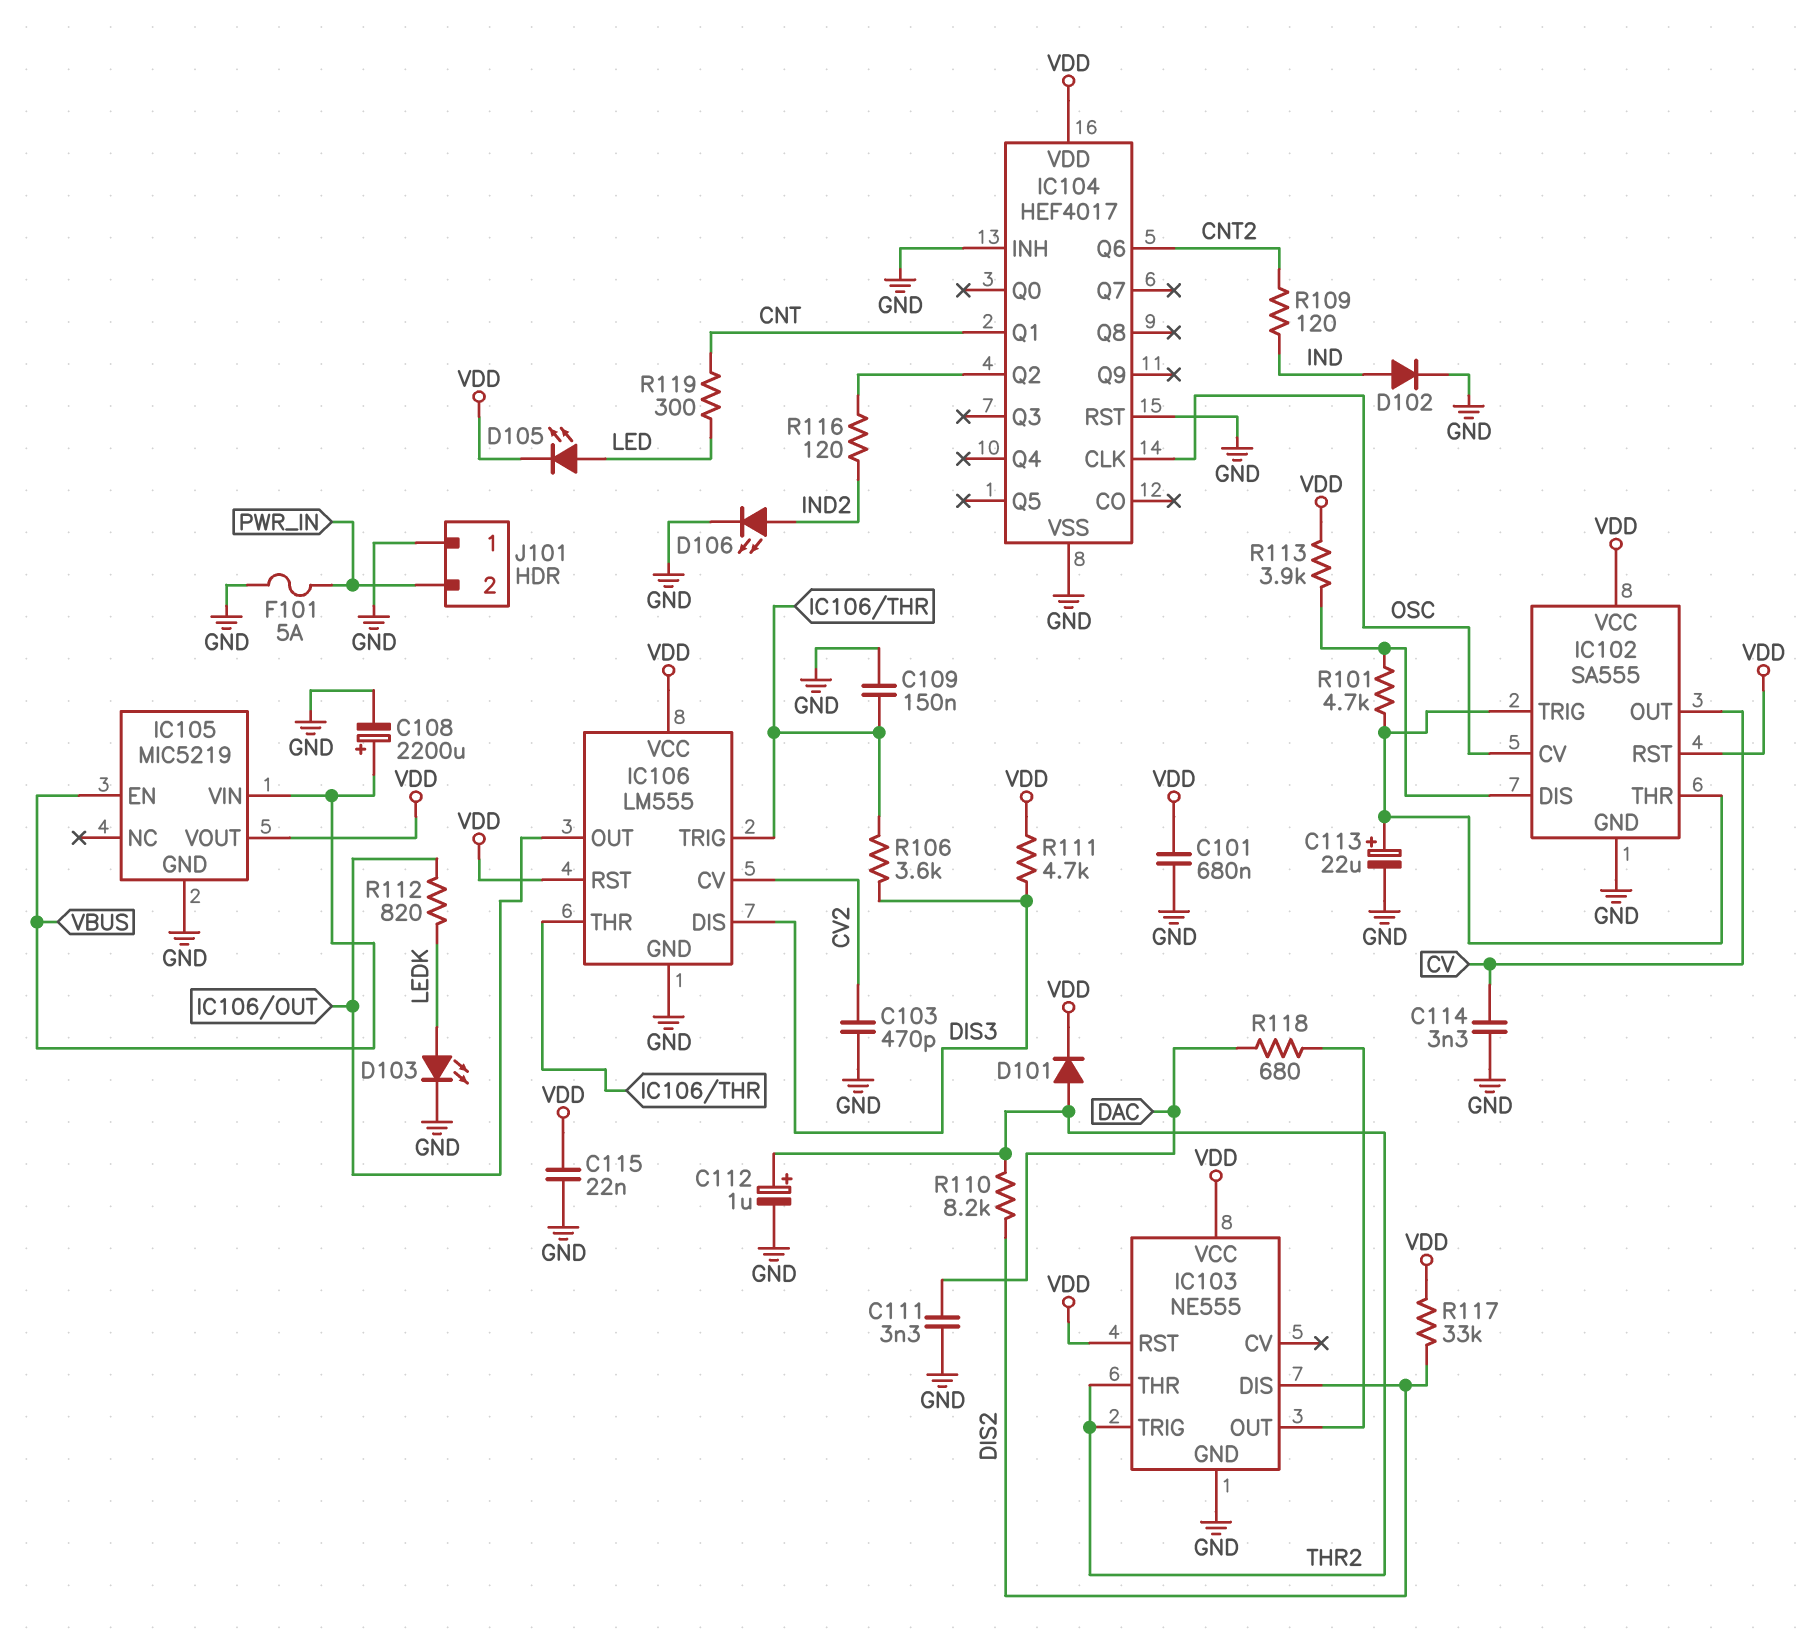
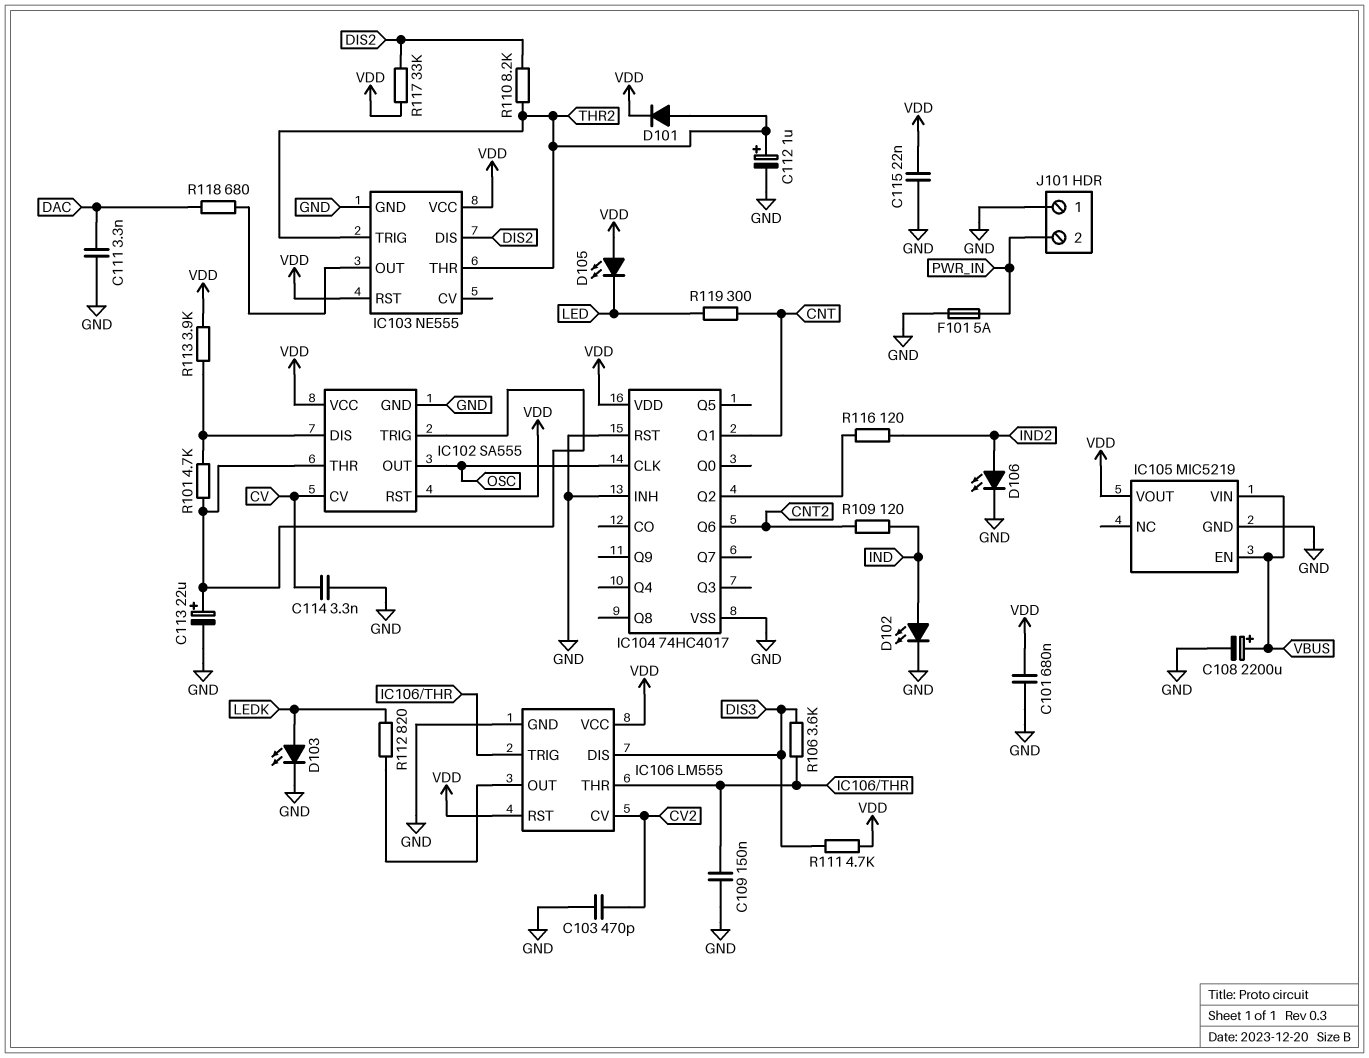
D102: diode (A IND, K GND) -> LED (A IND, K GND)
D105: LED (A LED, K VDD) -> LED (A VDD, K LED)
IC102 pin CV: OSC -> CV
IC102 pin OUT: CV -> OSC
IC104: HEF4017 -> 74HC4017

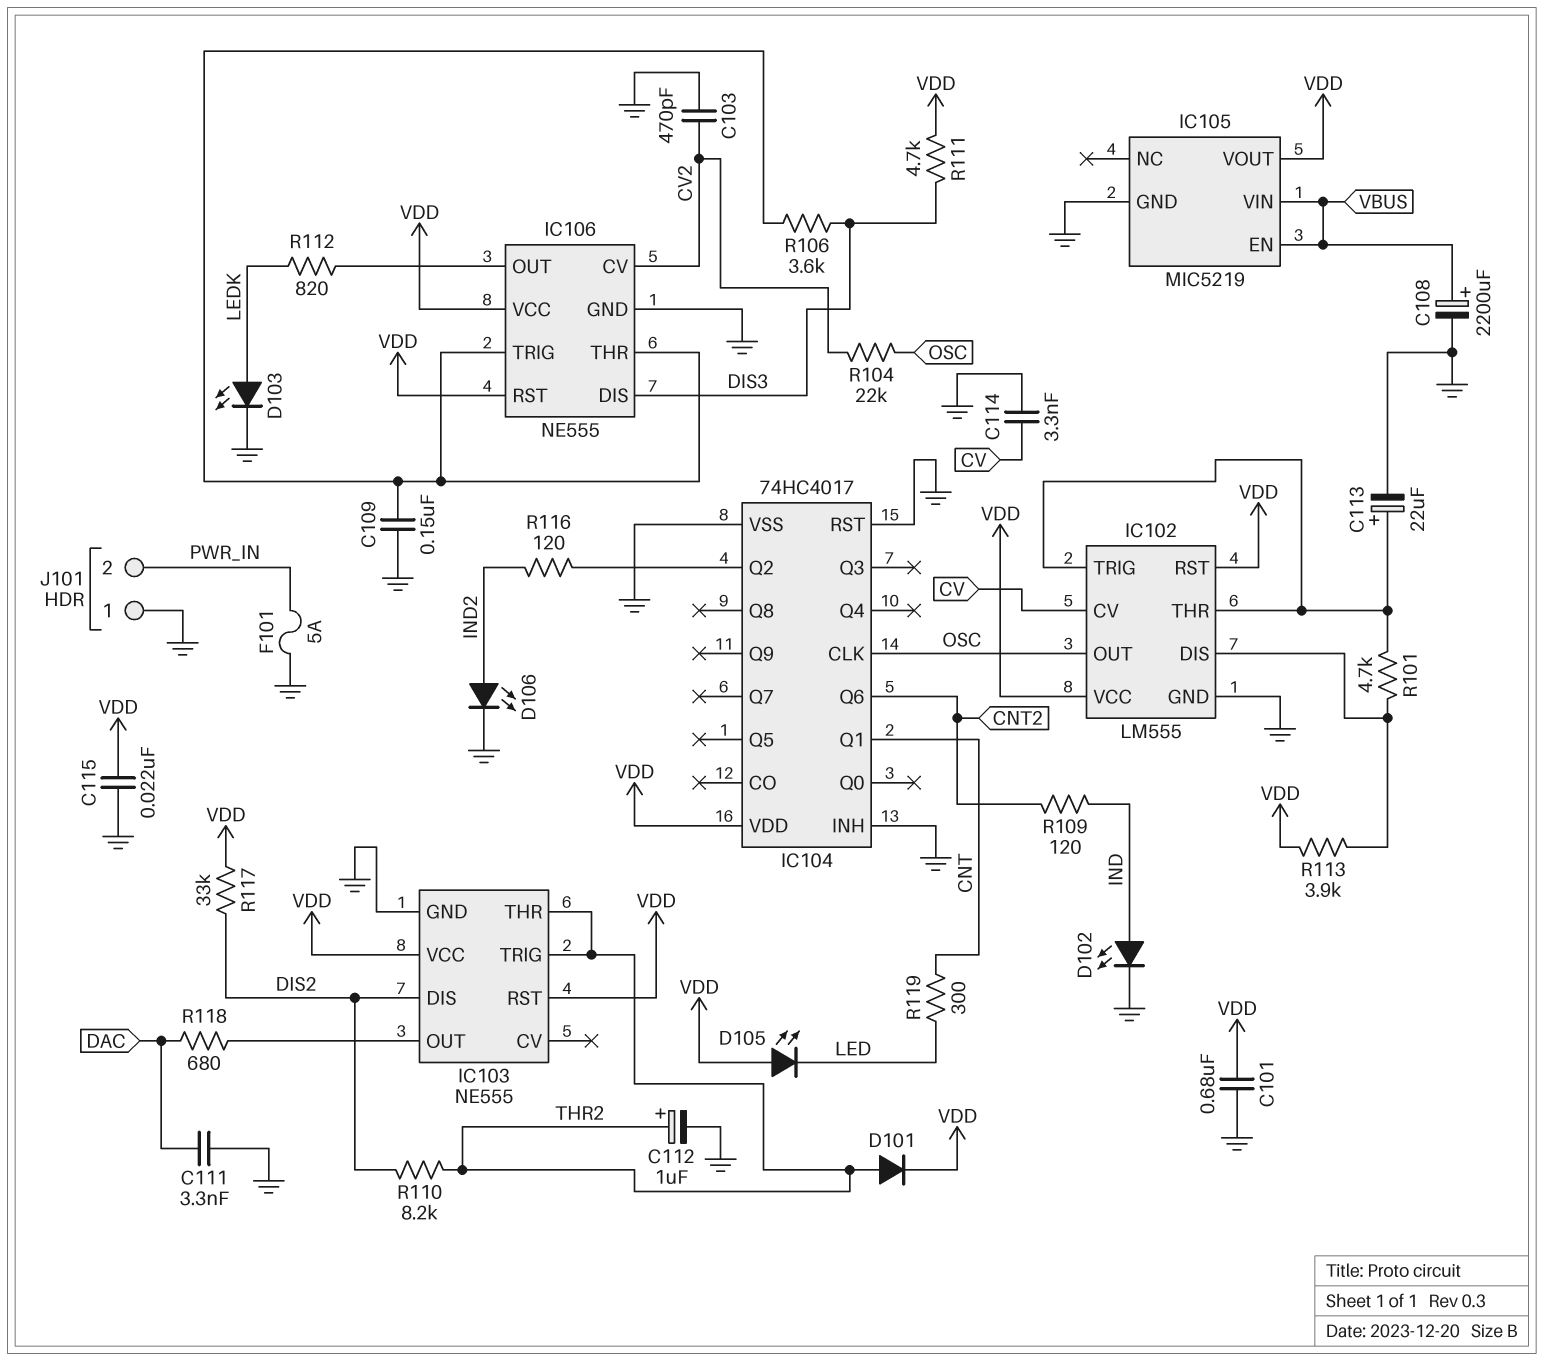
IC102: SA555 -> LM555
IC106: LM555 -> NE555
R104: none -> 22k (CV2, OSC)

